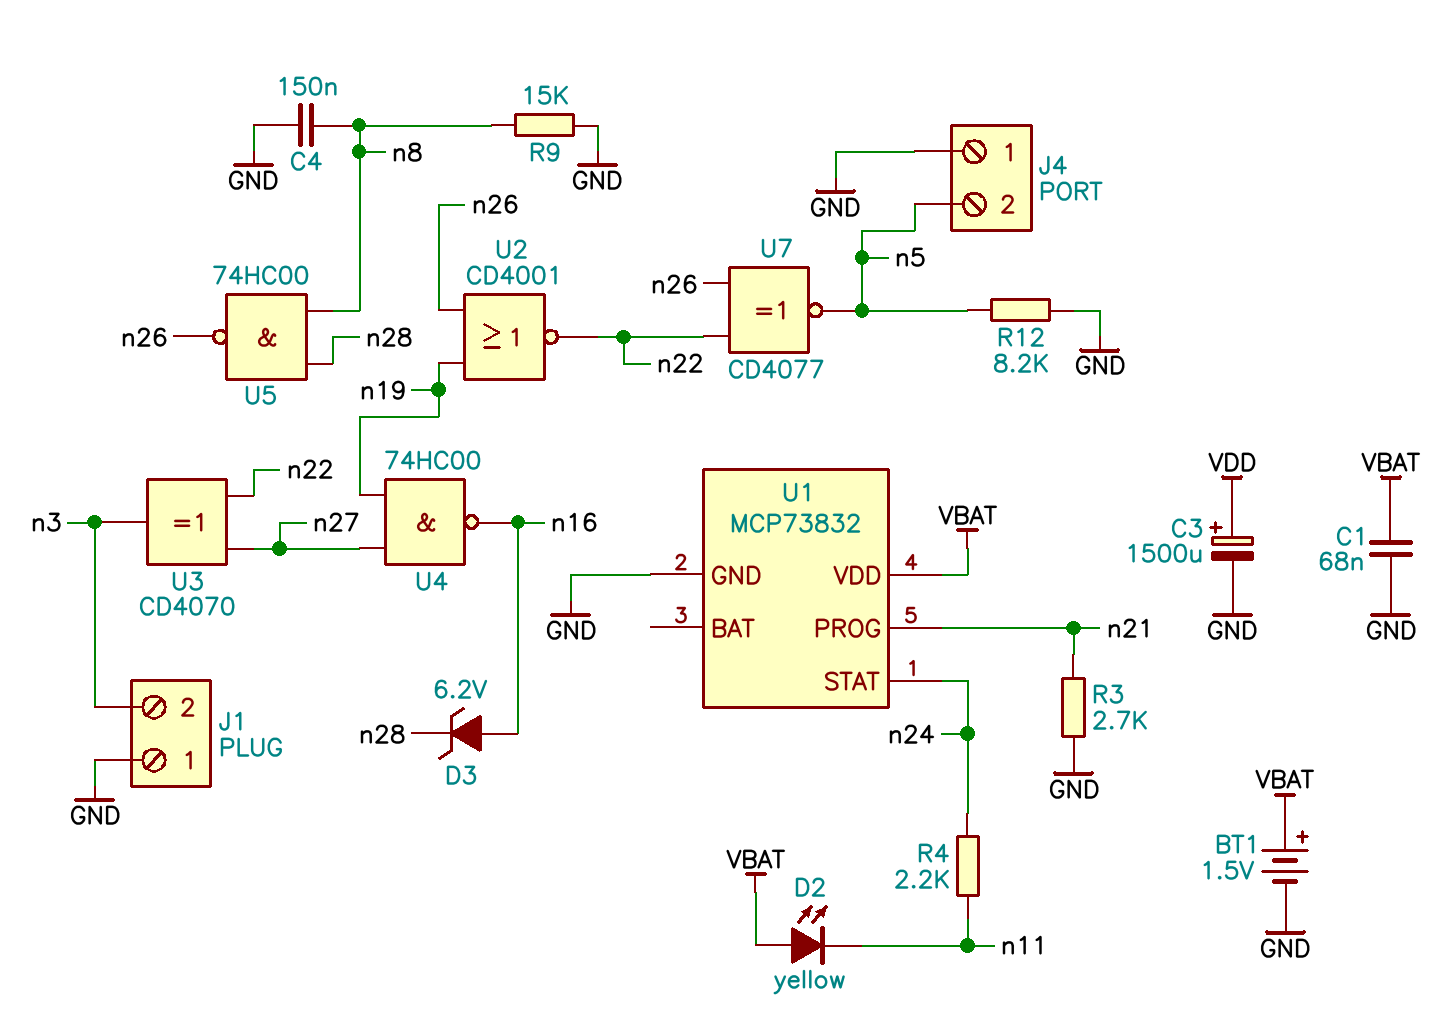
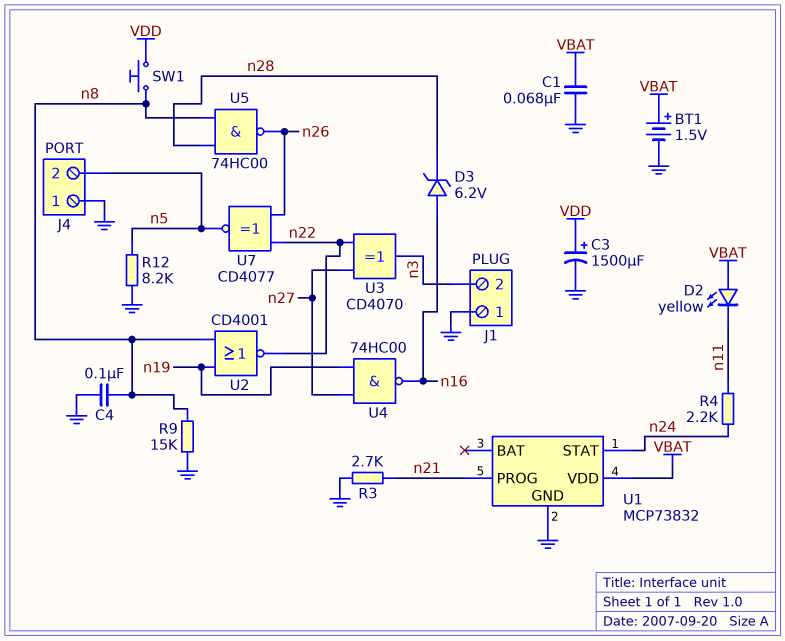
C4: 150nF (GND, n8) -> 100nF (GND, n8)
SW1: none -> button (VDD, n8)
U2: NOR CD4001 (in n19, in n26, out n22) -> NOR CD4001 (in n8, in n19, out n22)

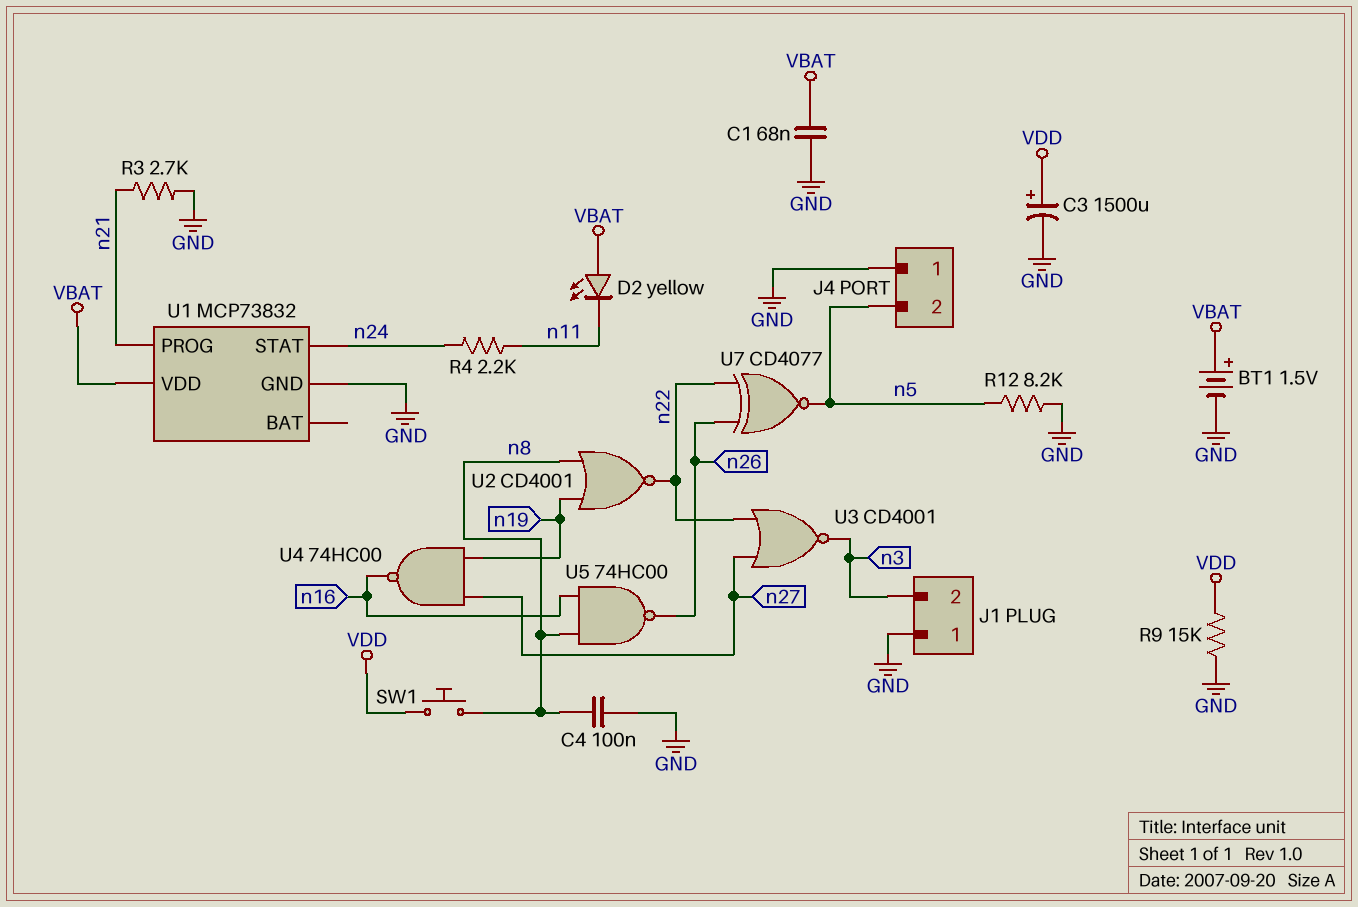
D3: zener 6.2V (A n16, K n28) -> none
R9: 15k (GND, n8) -> 15k (GND, VDD)
U3: XOR CD4070 (in n22, in n27, out n3) -> NOR CD4001 (in n22, in n27, out n3)
U5: NAND 74HC00 (in n8, in n28, out n26) -> NAND 74HC00 (in n8, in n16, out n26)

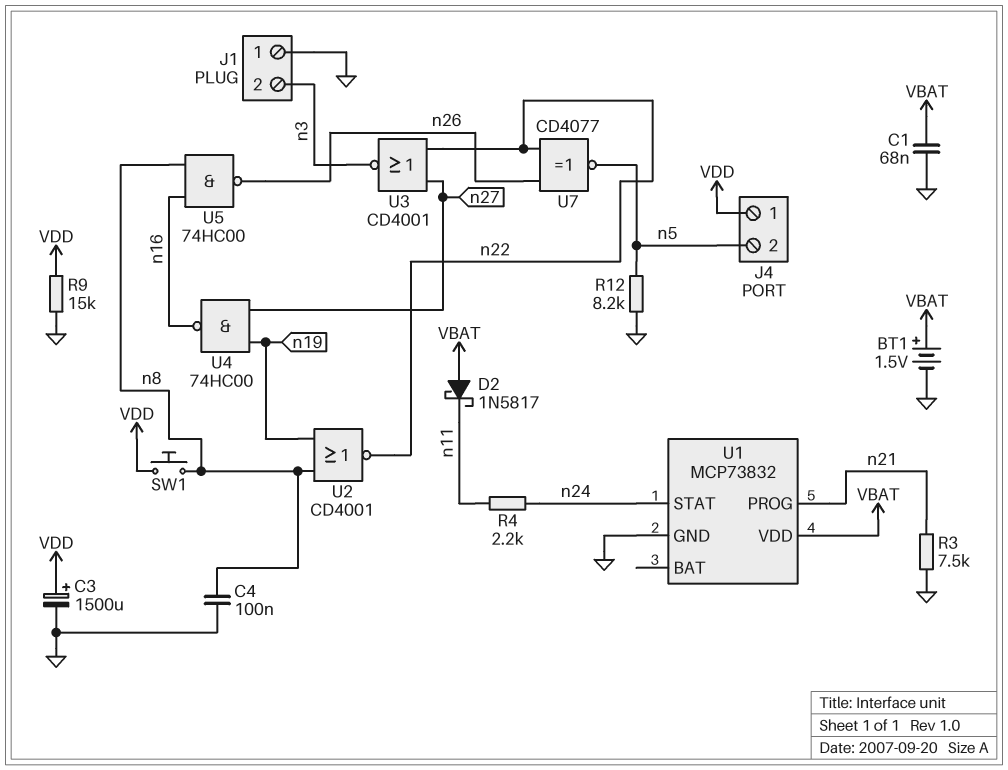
D2: LED yellow (A VBAT, K n11) -> schottky 1N5817 (A VBAT, K n11)
J4 pin 1: GND -> VDD
R3: 2.7k (GND, n21) -> 7.5k (GND, n21)

